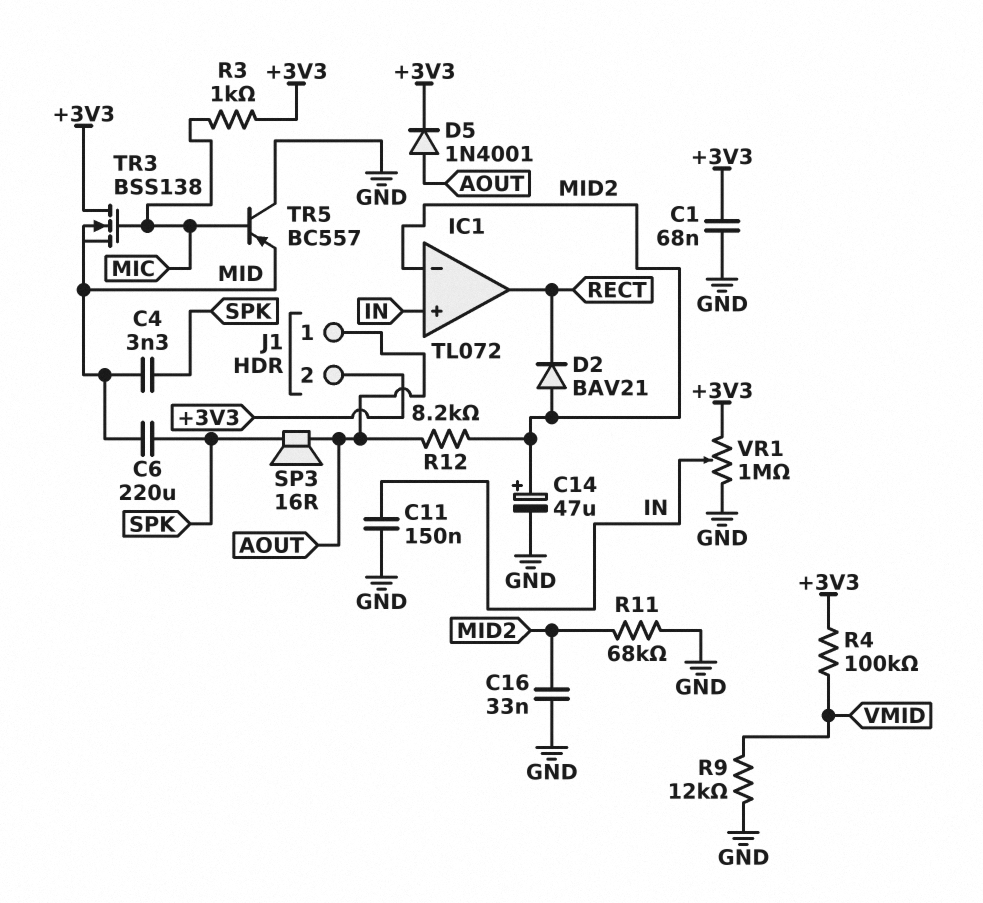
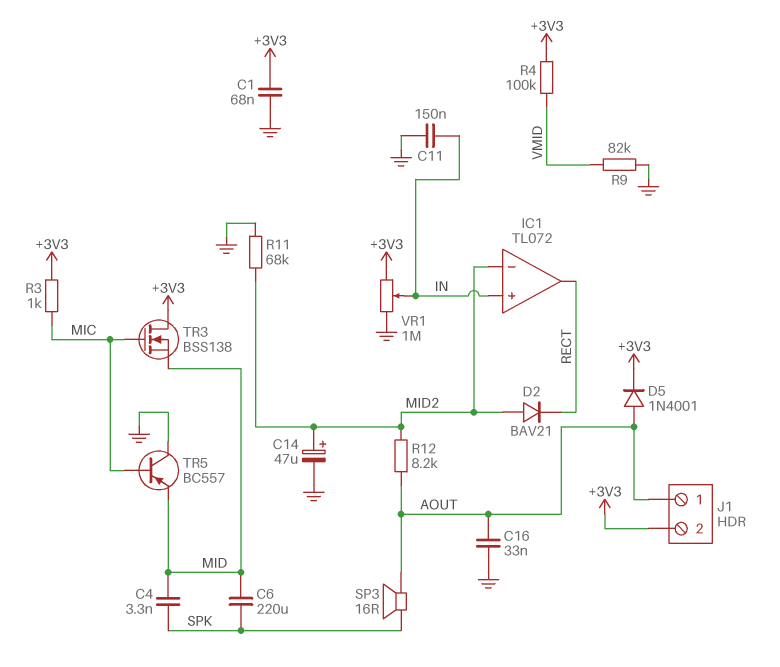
C16: 33nF (GND, MID2) -> 33nF (AOUT, GND)
R9: 12k (GND, VMID) -> 82k (GND, VMID)

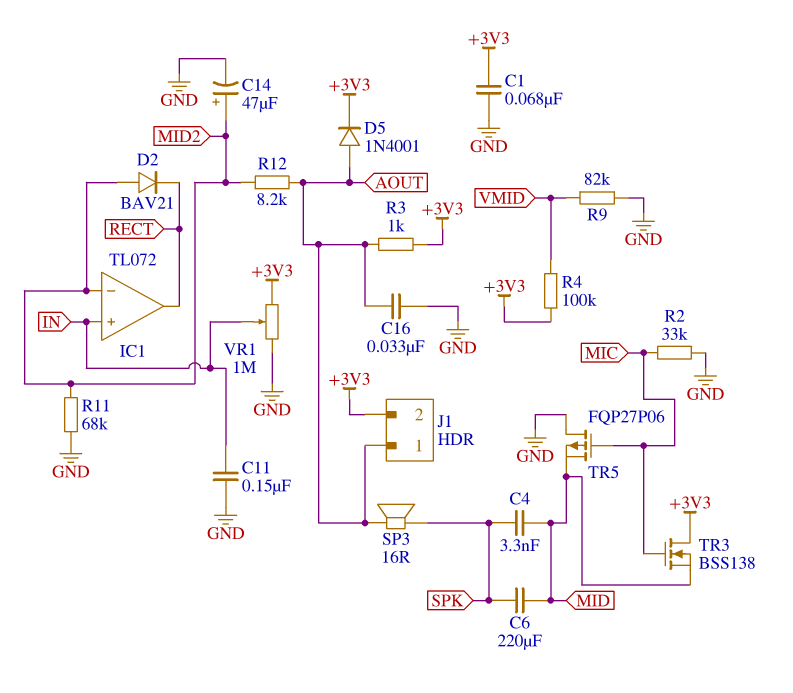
R2: none -> 33k (GND, MIC)
R3: 1k (+3V3, MIC) -> 1k (+3V3, AOUT)
TR5: PNP BC557 (B MIC, C GND, E MID) -> PMOS FQP27P06 (G MIC, D GND, S MID)

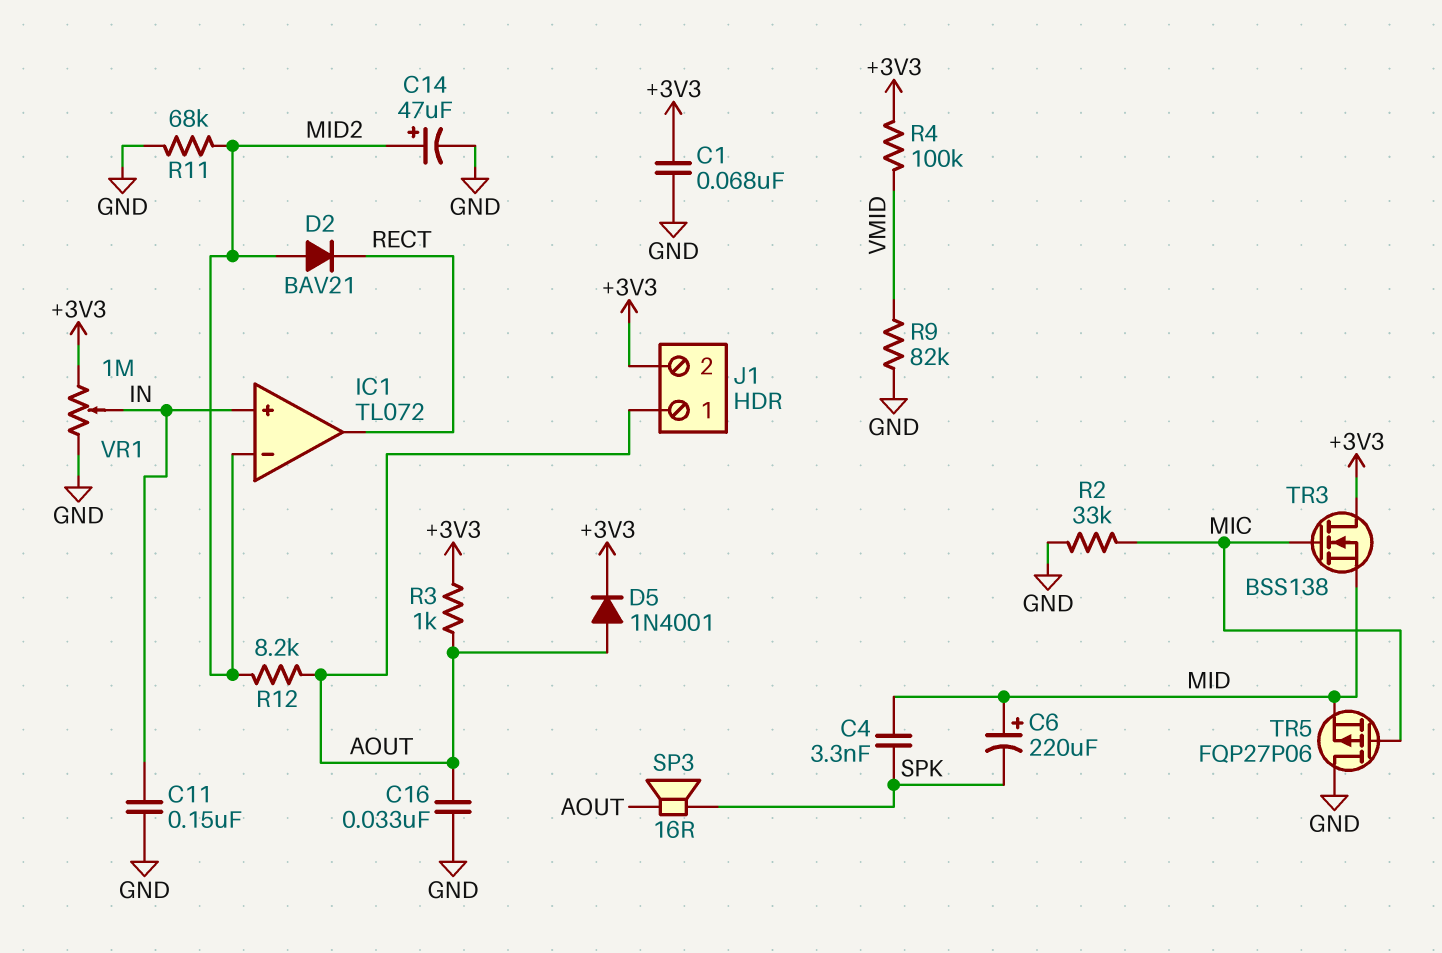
C6: 220uF (MID, SPK) -> 220uF (plus MID, minus SPK)

